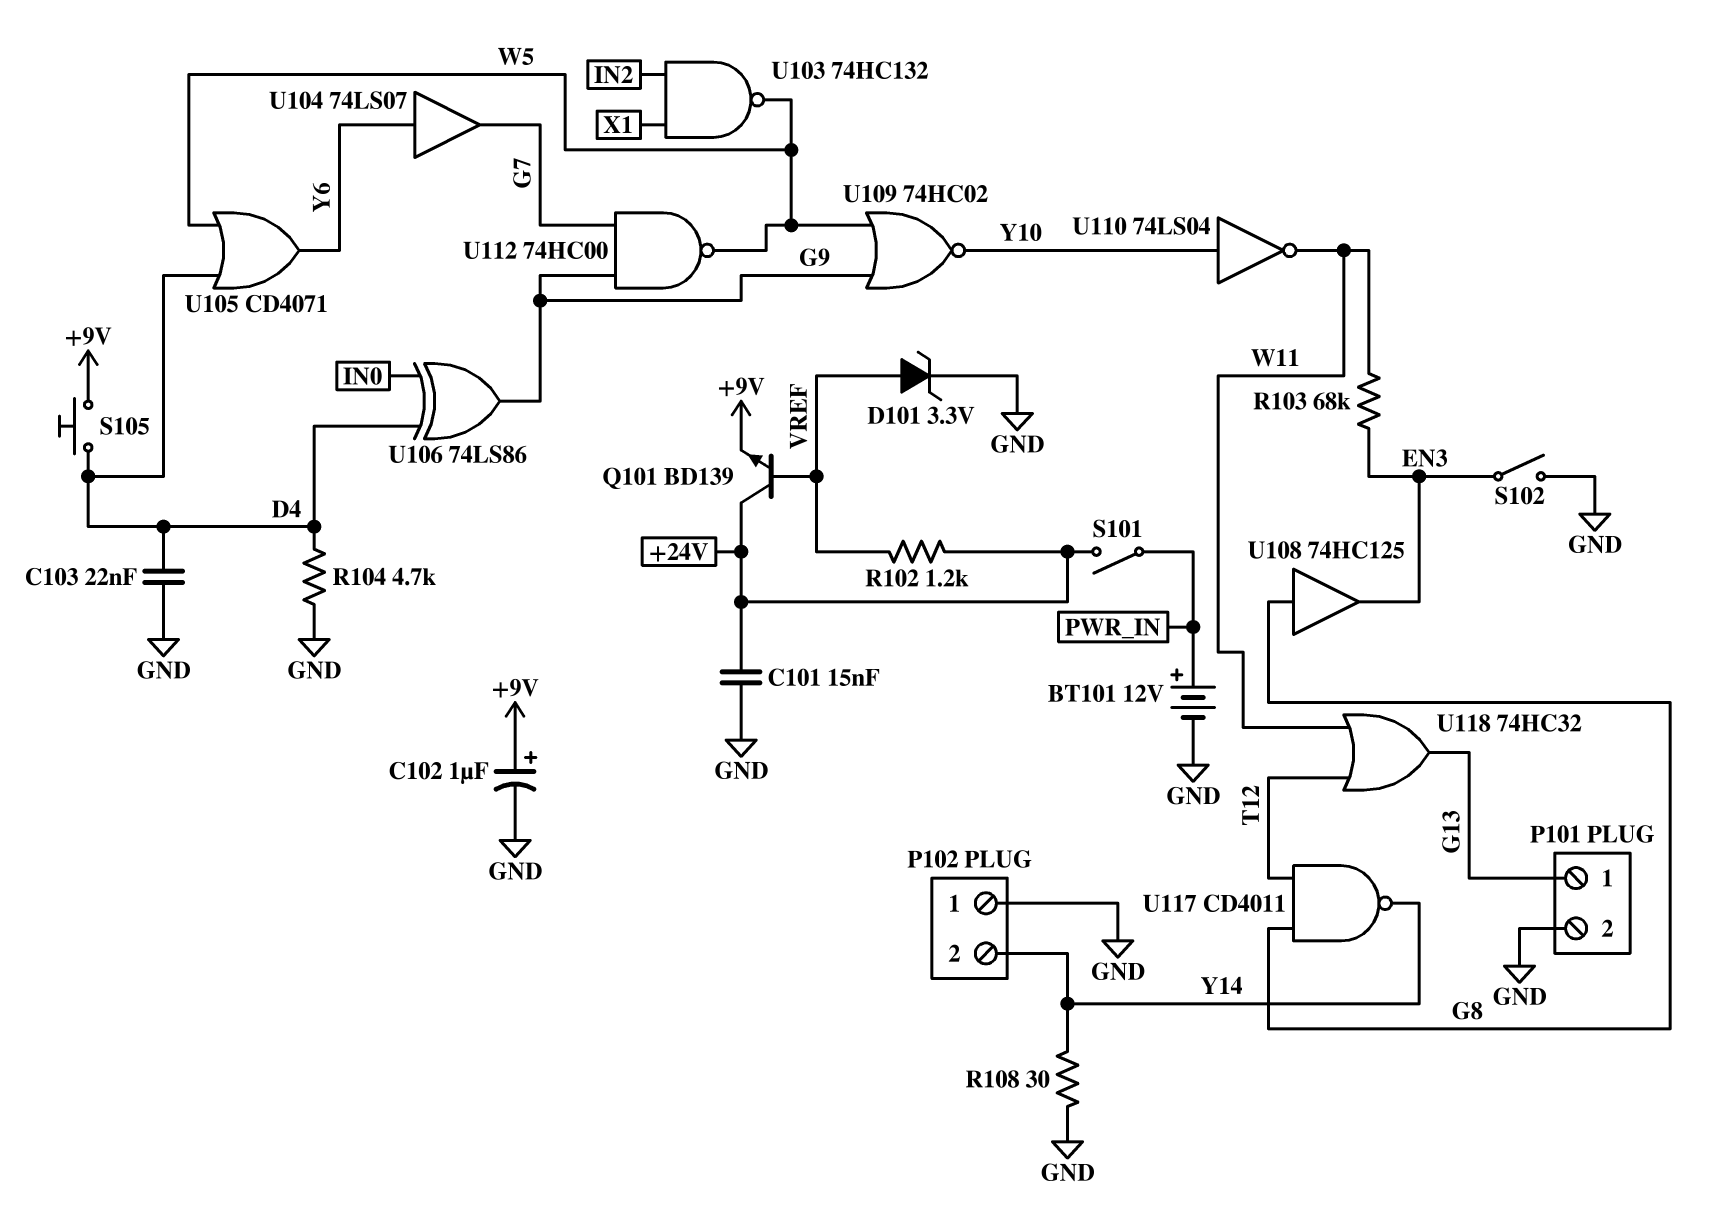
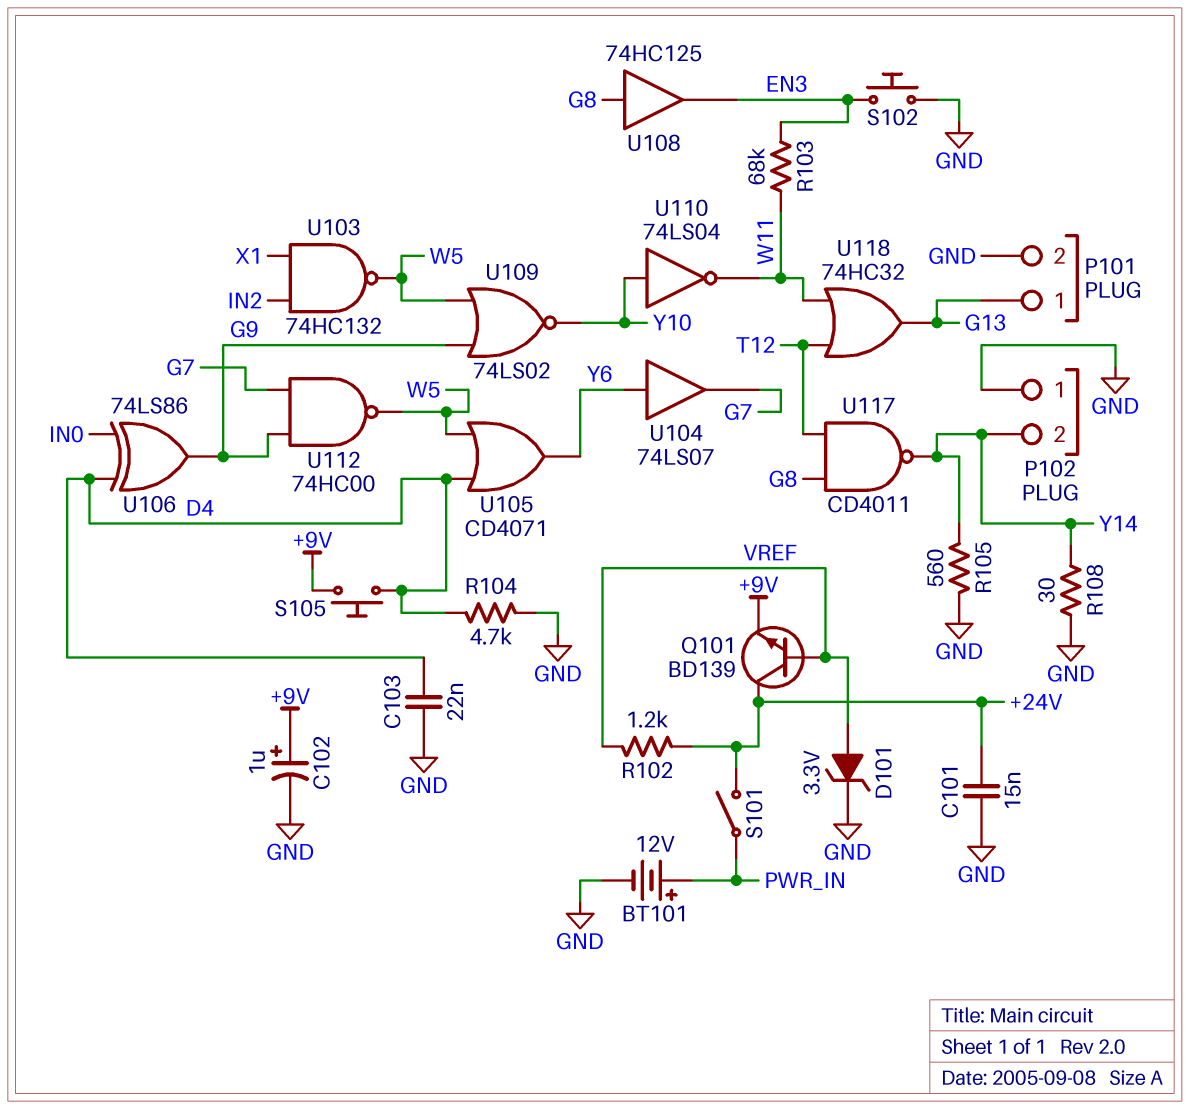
R105: none -> 560 (GND, Y14)
S102: switch (EN3, GND) -> button (EN3, GND)
U109: NOR 74HC02 (in G9, in W5, out Y10) -> NOR 74LS02 (in G9, in W5, out Y10)

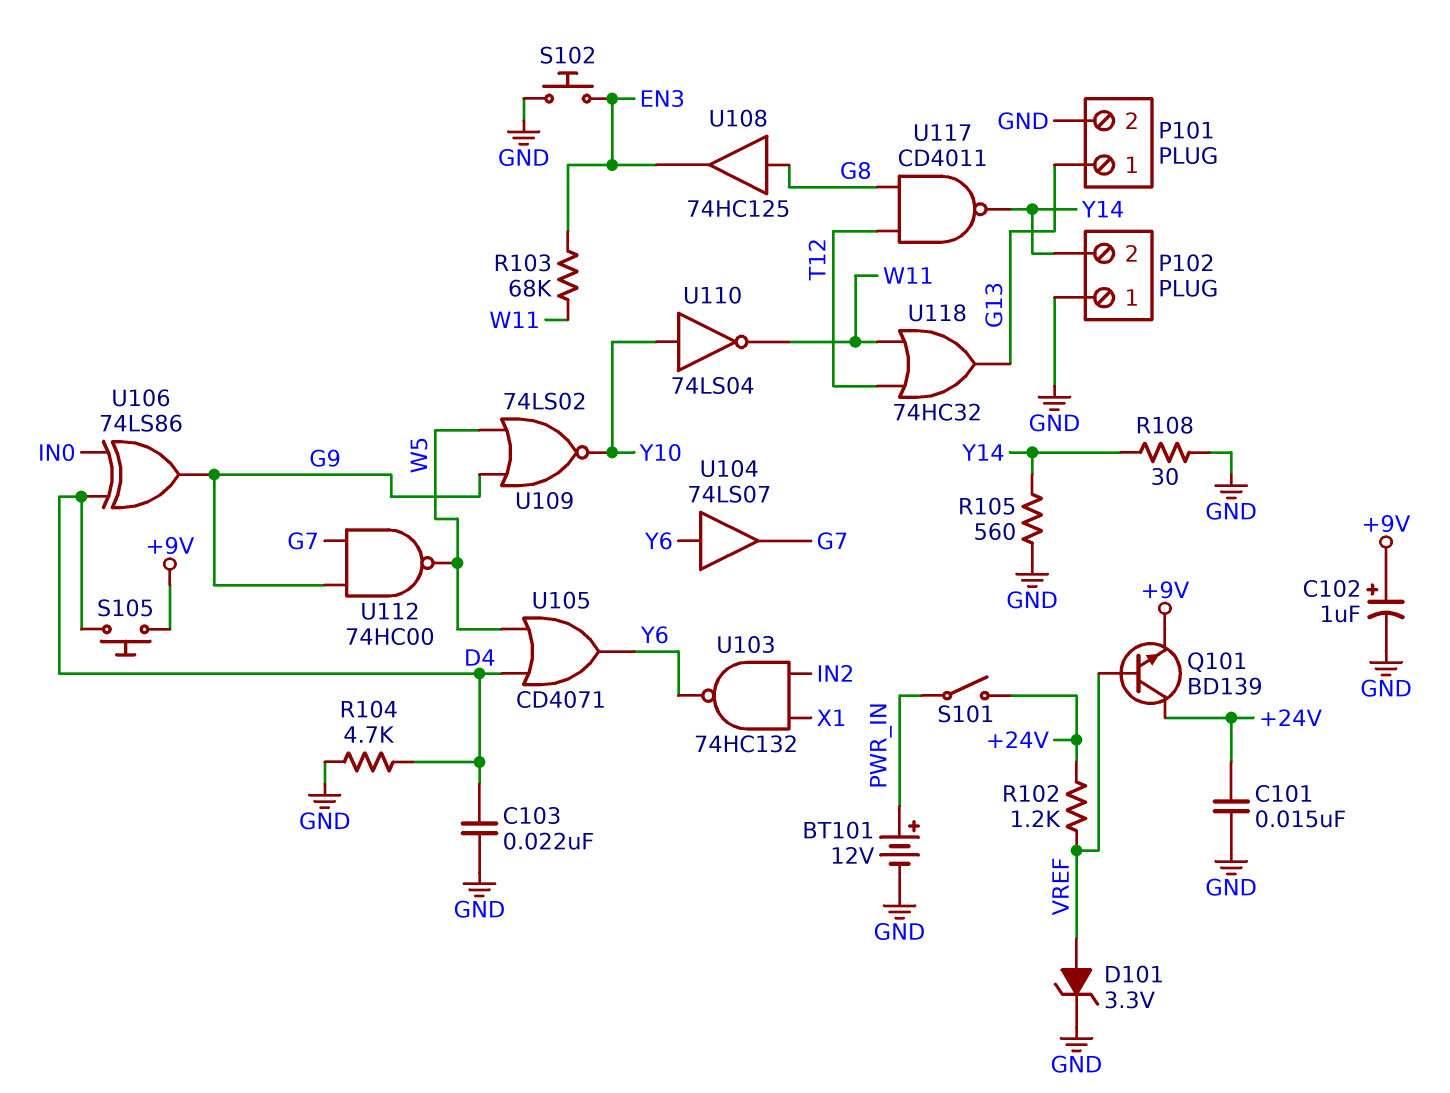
U103: NAND 74HC132 (in IN2, in X1, out W5) -> NAND 74HC132 (in IN2, in X1, out Y6)

